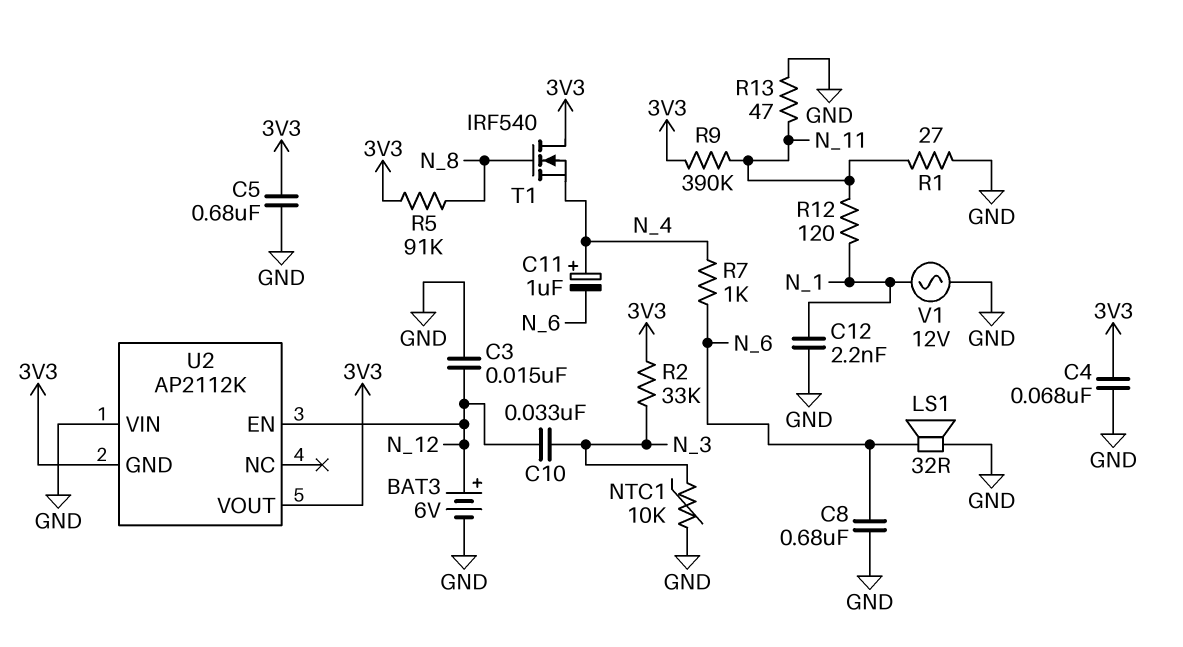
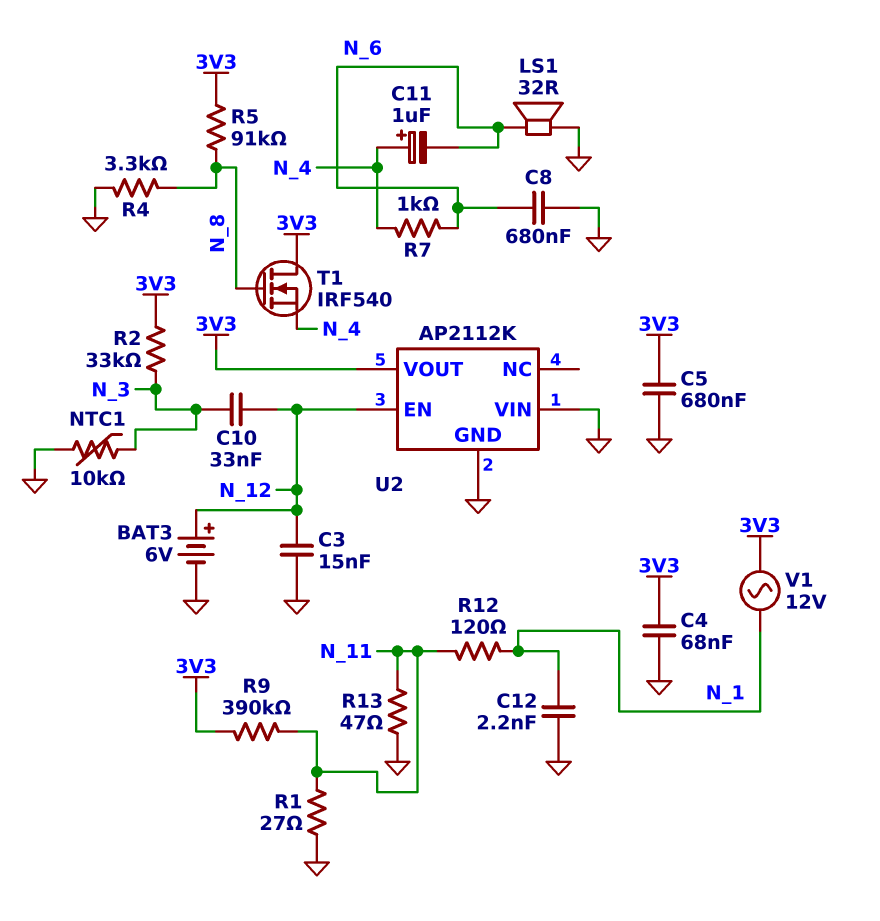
R4: none -> 3.3k (GND, N_8)
U2 pin GND: 3V3 -> GND
V1: AC 12V (GND, N_1) -> AC 12V (3V3, N_1)

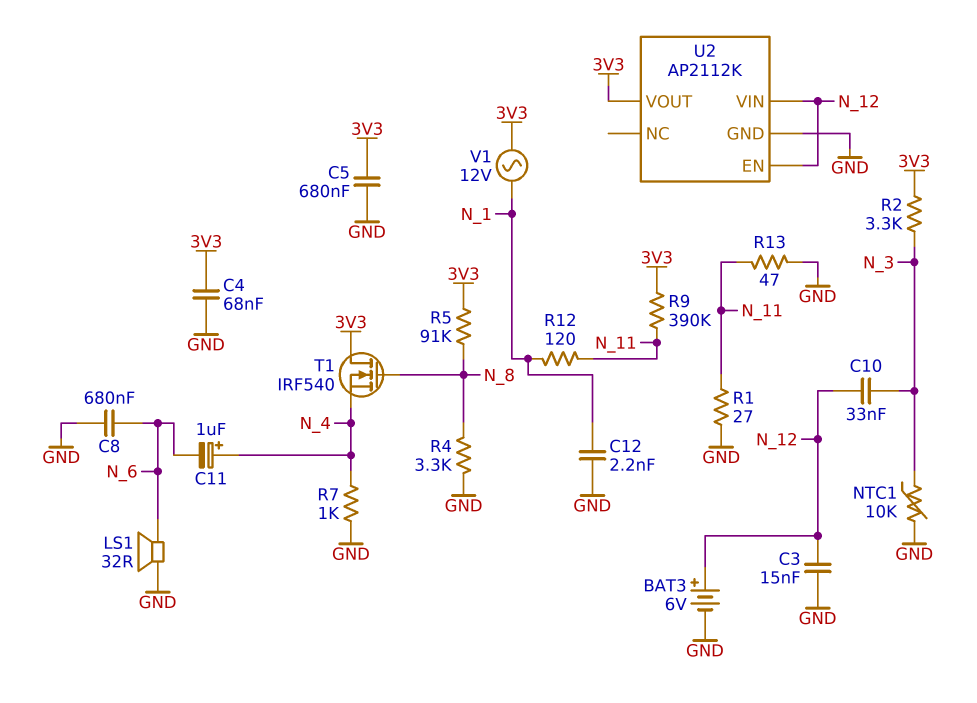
R2: 33k (3V3, N_3) -> 3.3k (3V3, N_3)
R7: 1k (N_4, N_6) -> 1k (GND, N_4)
U2 pin VIN: GND -> N_12

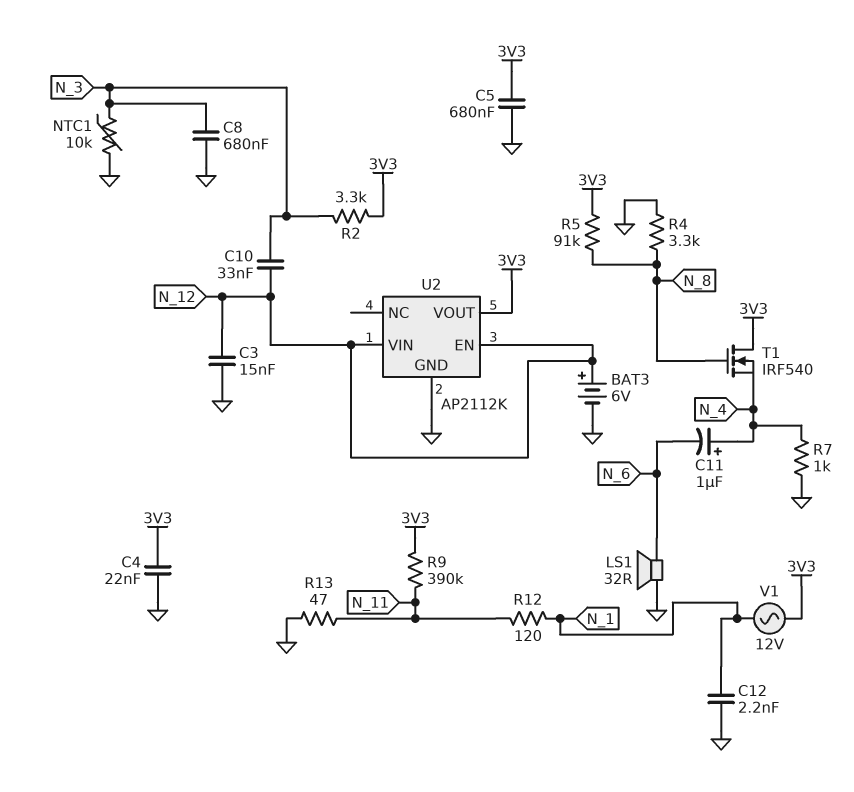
C4: 68nF (3V3, GND) -> 22nF (3V3, GND)
C8: 680nF (GND, N_6) -> 680nF (GND, N_3)
R1: 27 (GND, N_11) -> none

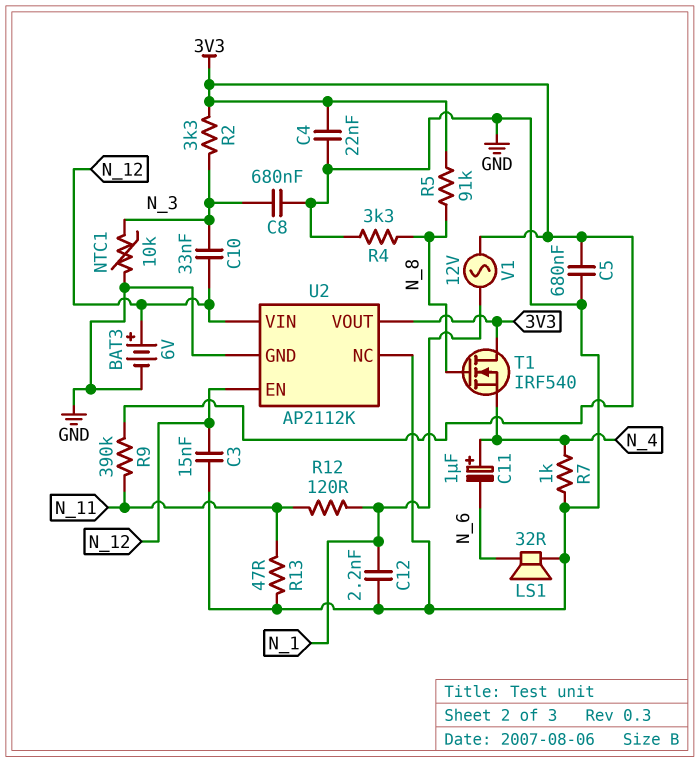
U2 pin NC: none -> GND

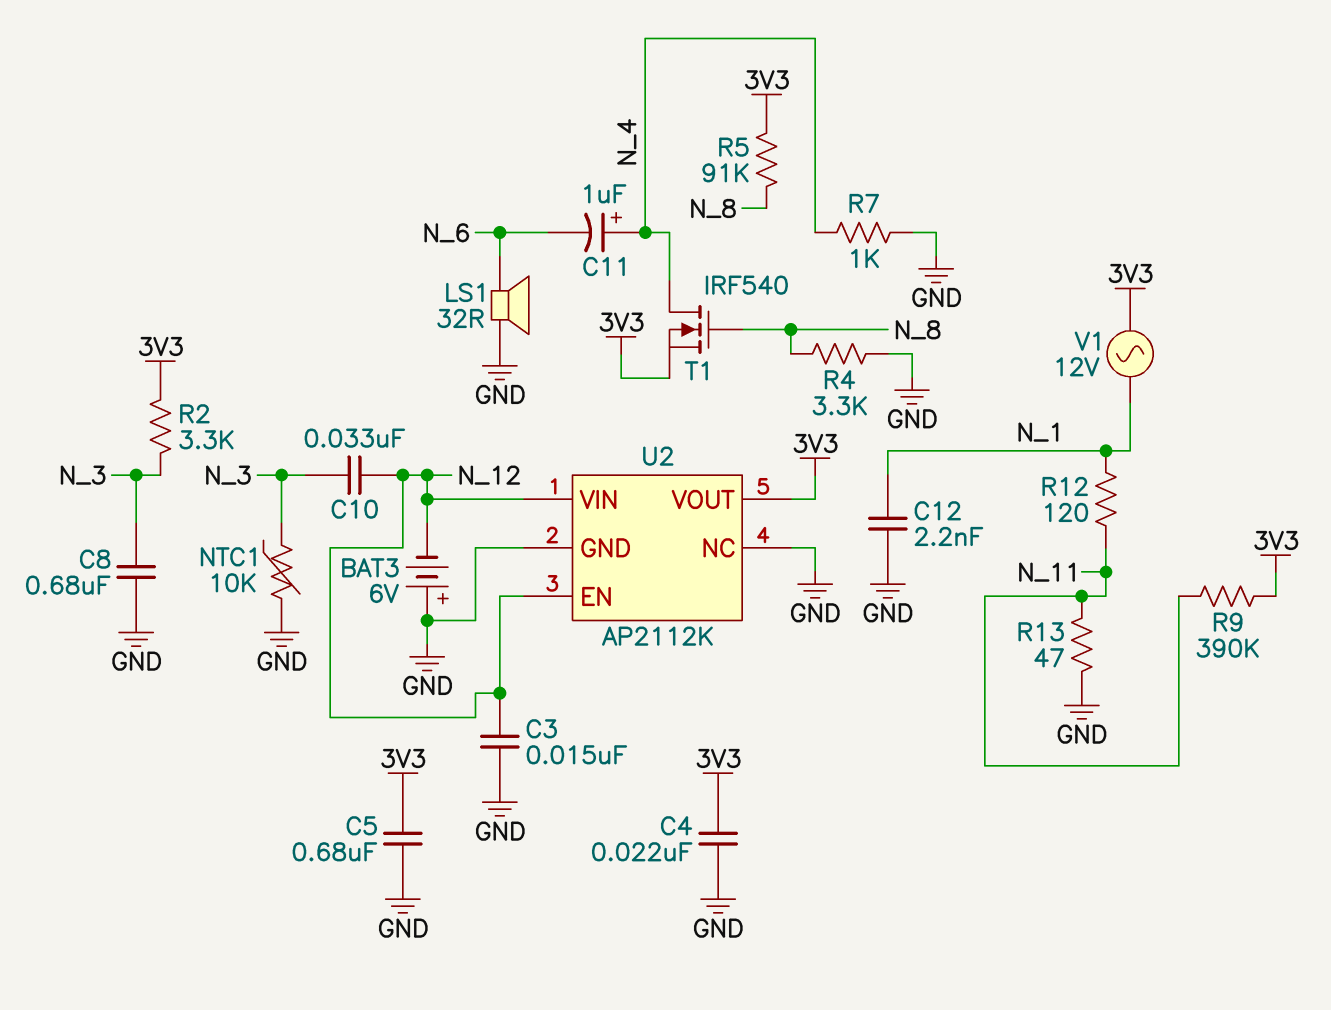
BAT3: 6V (plus N_12, minus GND) -> 6V (plus GND, minus N_12)
T1: NMOS IRF540 (G N_8, D 3V3, S N_4) -> NMOS IRF540 (G N_8, D N_4, S 3V3)

